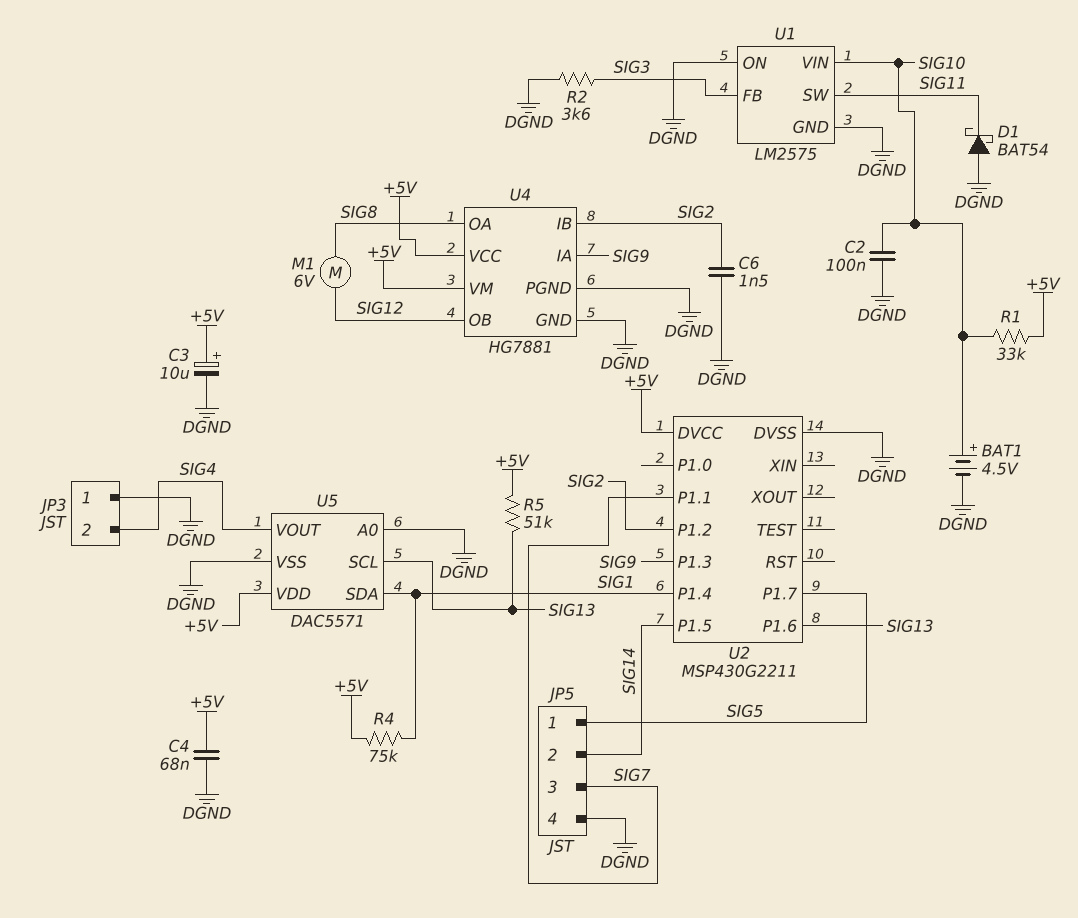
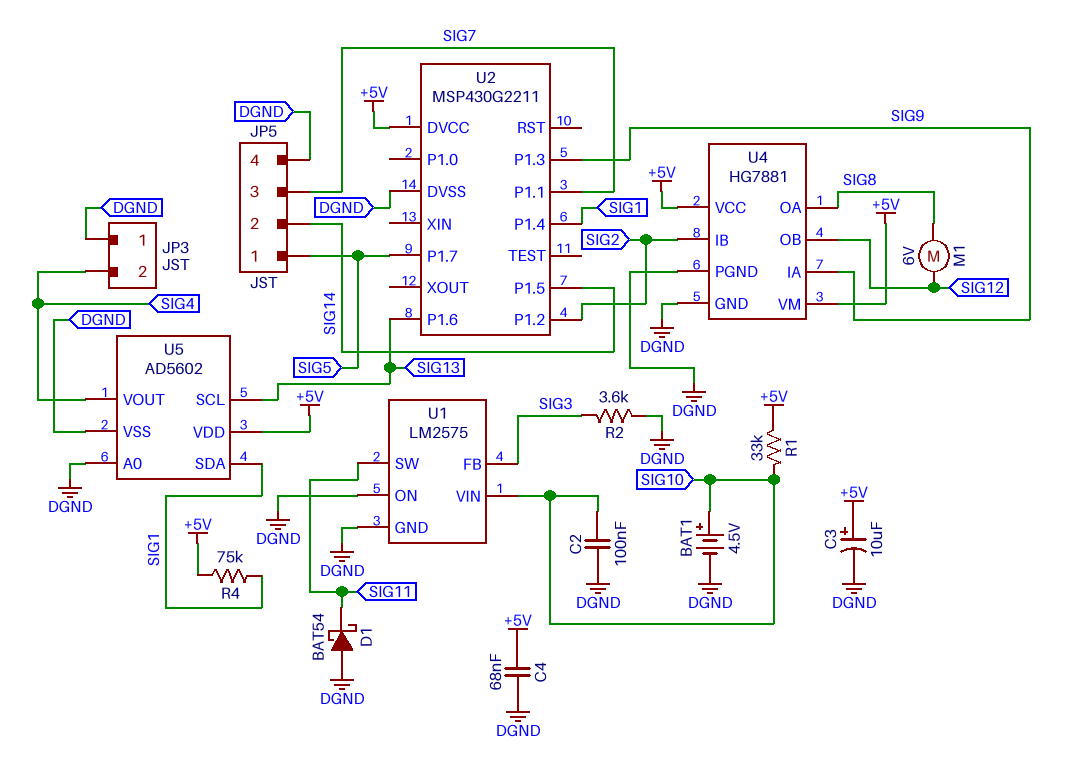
C6: 1.5nF (DGND, SIG2) -> none
R5: 51k (+5V, SIG13) -> none
U5: DAC5571 -> AD5602

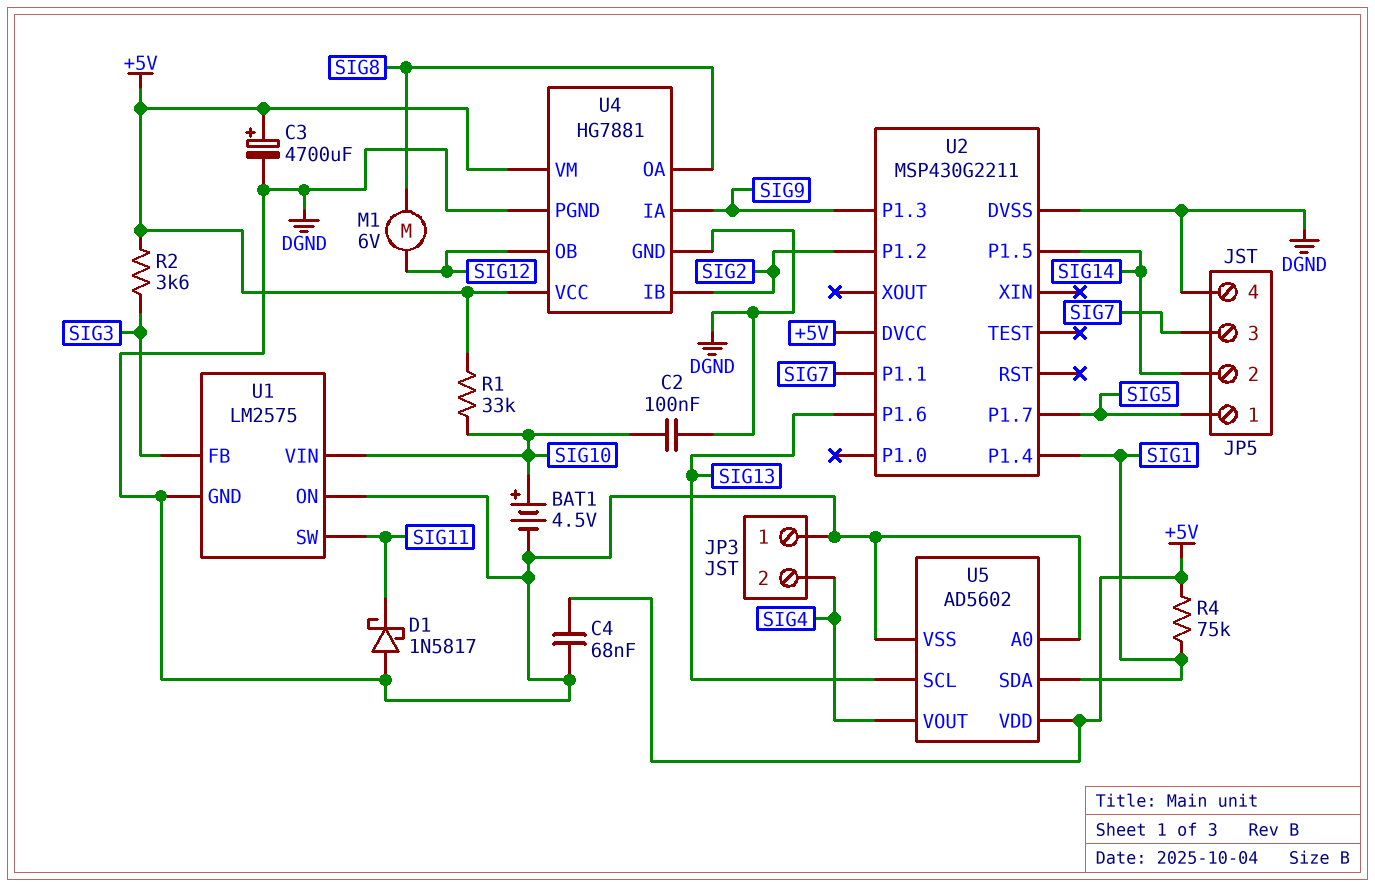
C3: 10uF (plus +5V, minus DGND) -> 4700uF (plus +5V, minus DGND)
D1: schottky BAT54 (A DGND, K SIG11) -> schottky 1N5817 (A DGND, K SIG11)
R2: 3.6k (DGND, SIG3) -> 3.6k (+5V, SIG3)

